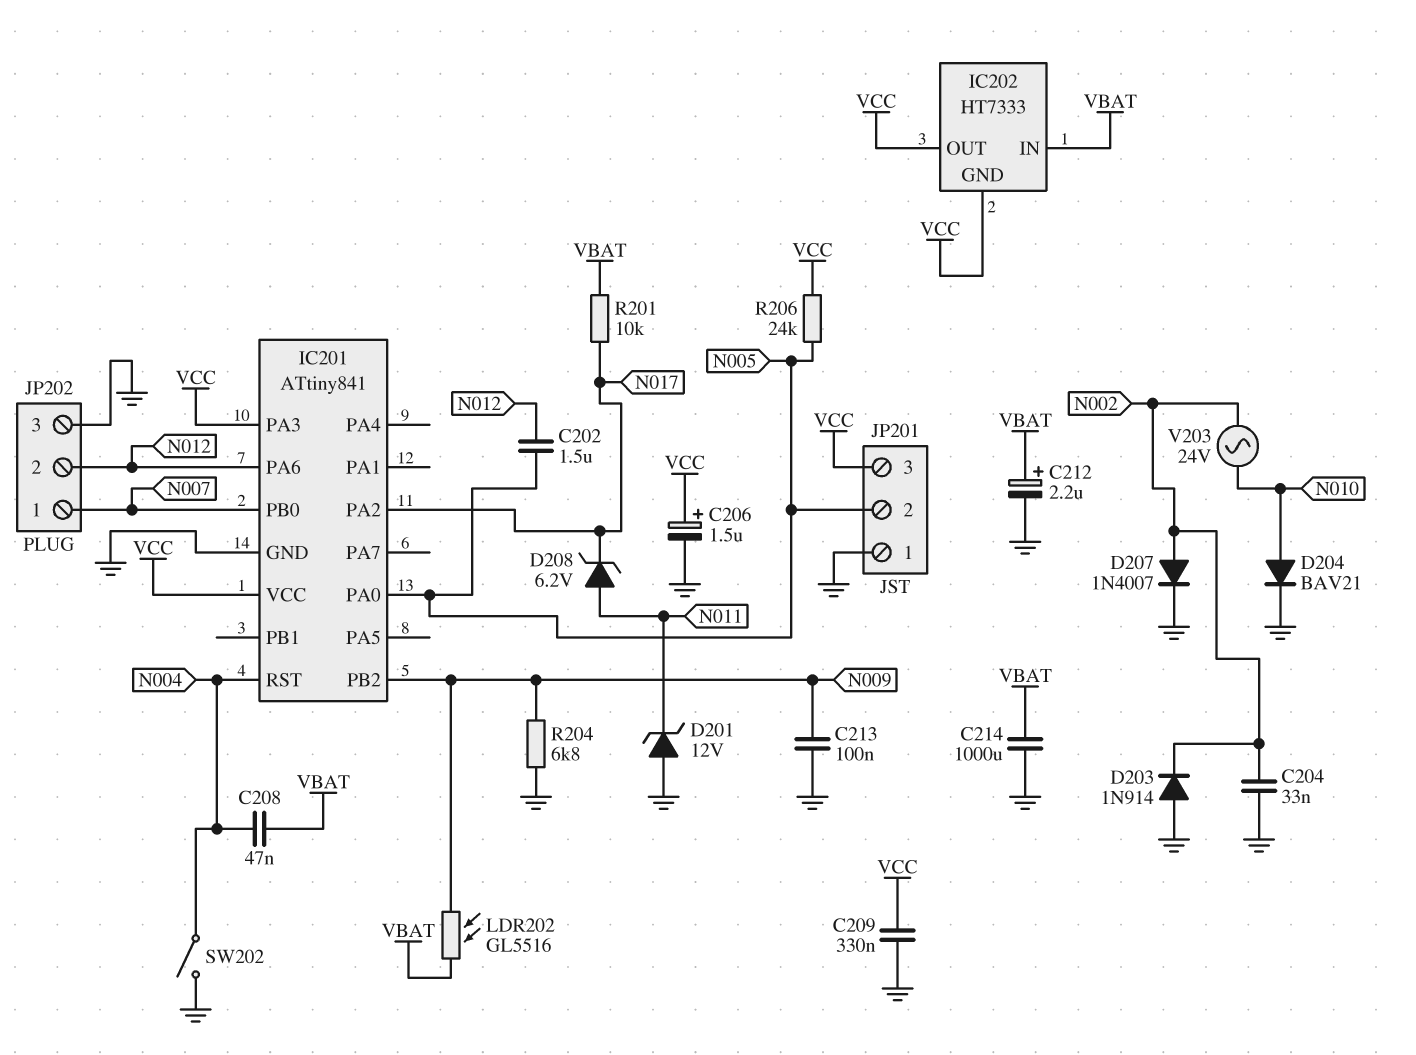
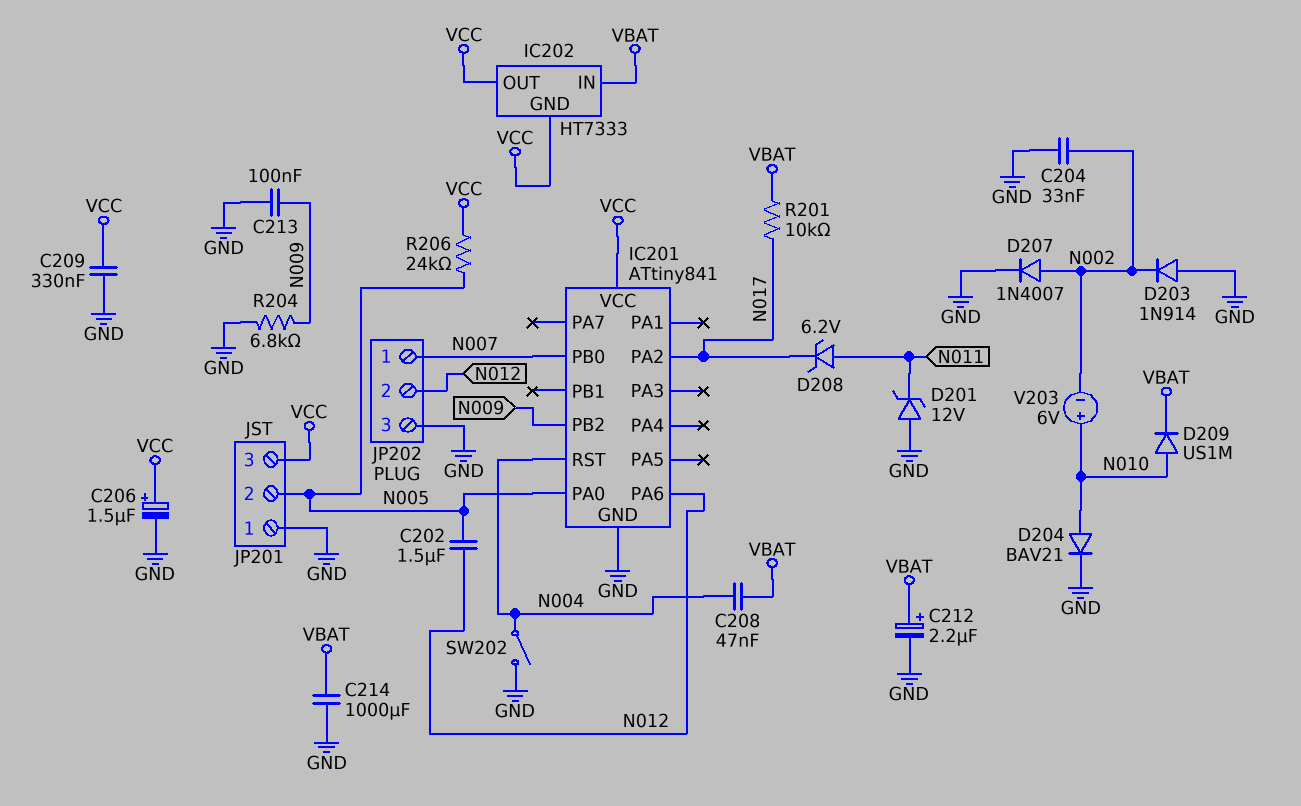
D209: none -> diode US1M (A N010, K VBAT)
IC201 pin PA3: VCC -> none
LDR202: GL5516 (N009, VBAT) -> none
V203: AC 24V (N002, N010) -> 6V (plus N010, minus N002)

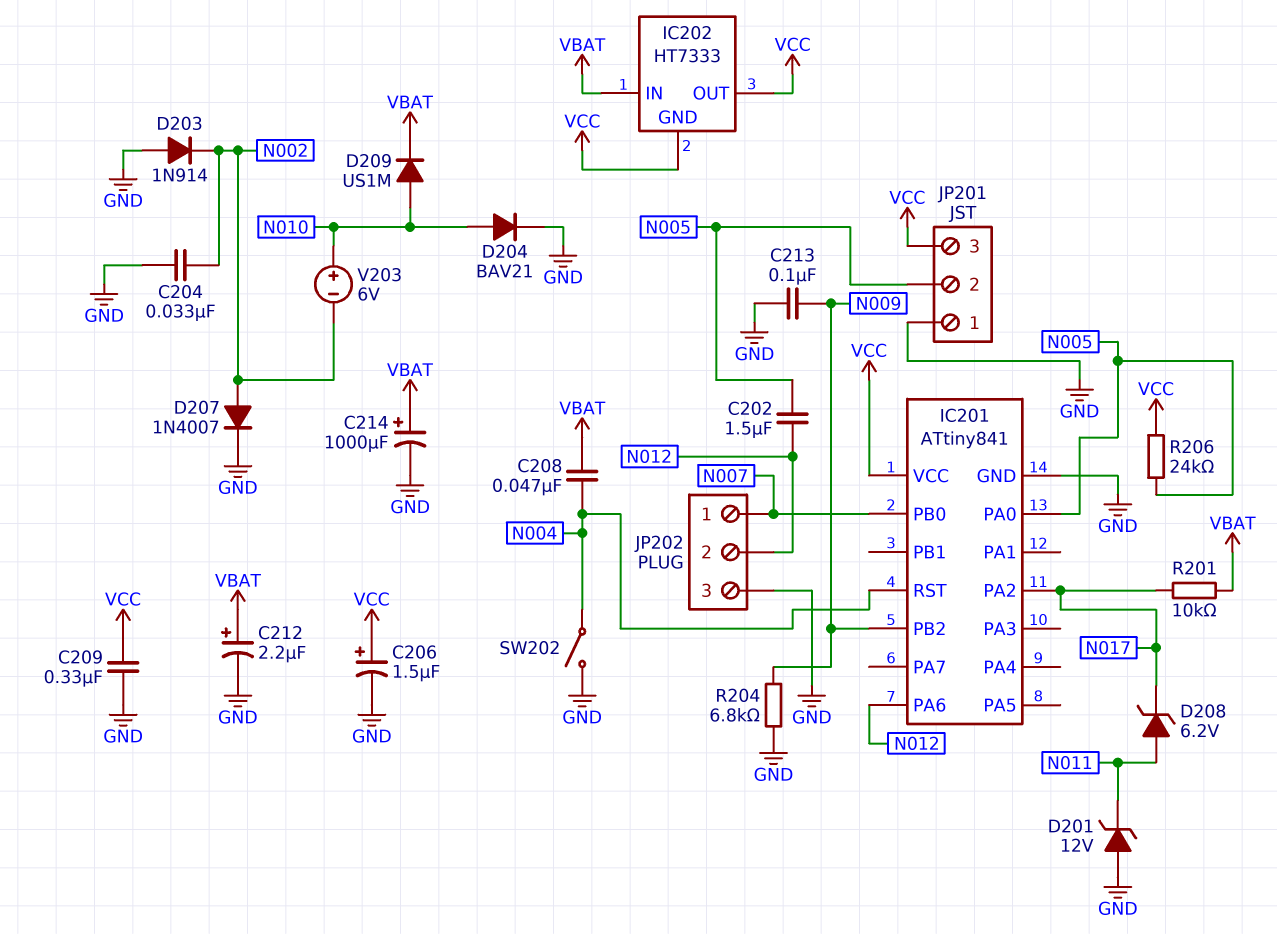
C214: 1000uF (GND, VBAT) -> 1000uF (plus VBAT, minus GND)

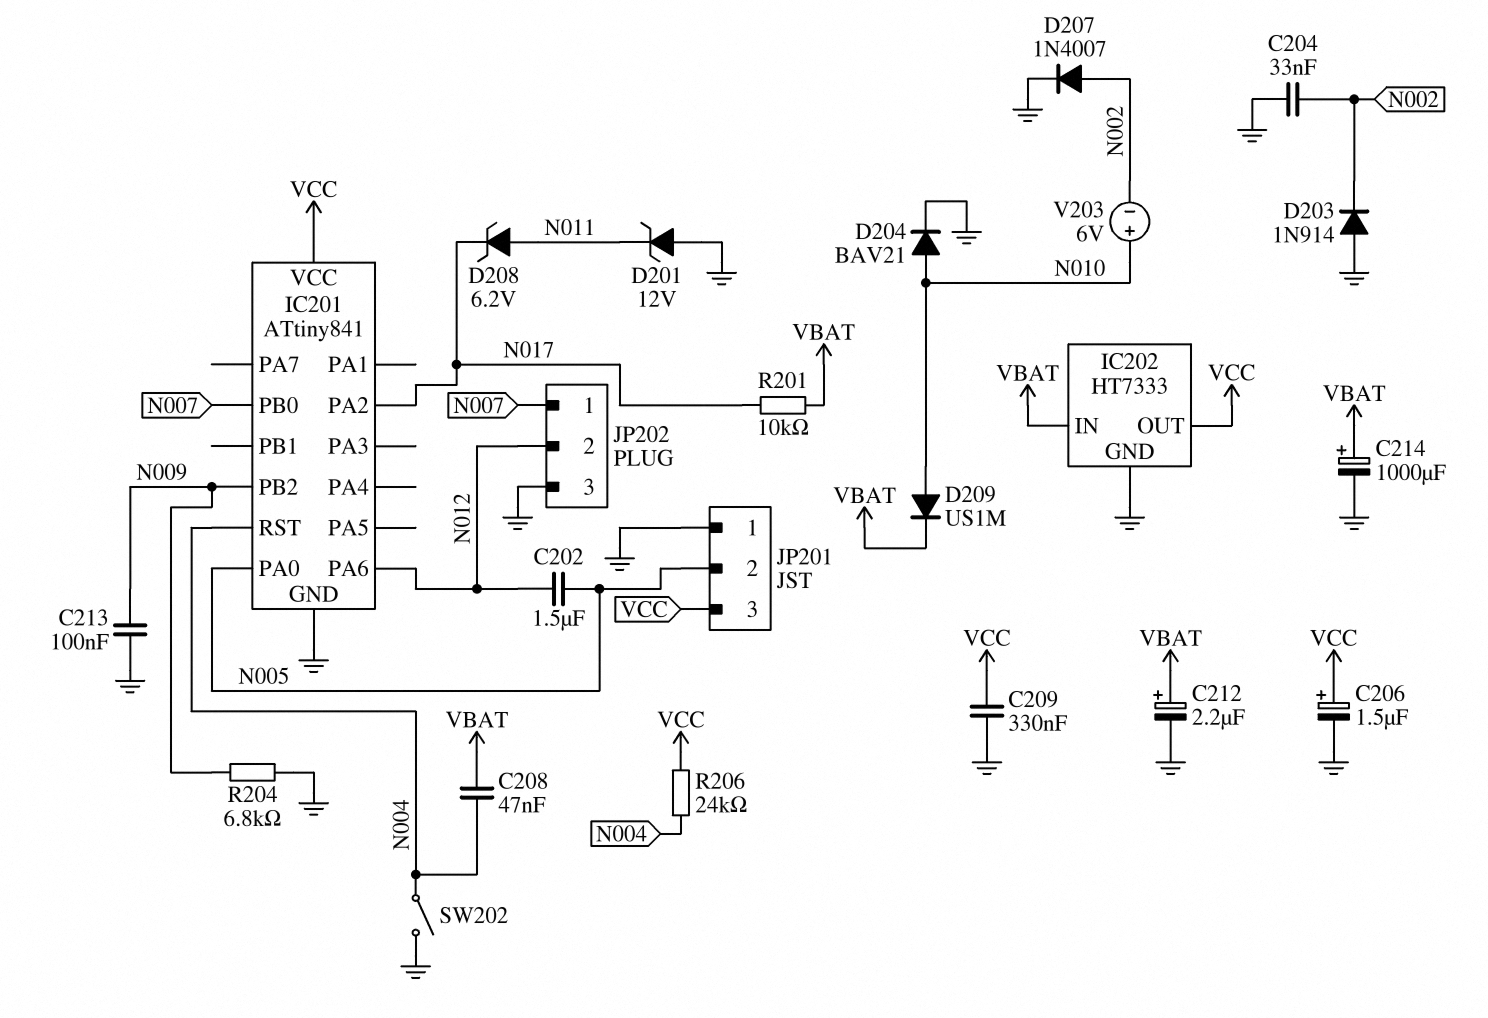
IC202 pin GND: VCC -> GND
R206: 24k (N005, VCC) -> 24k (N004, VCC)

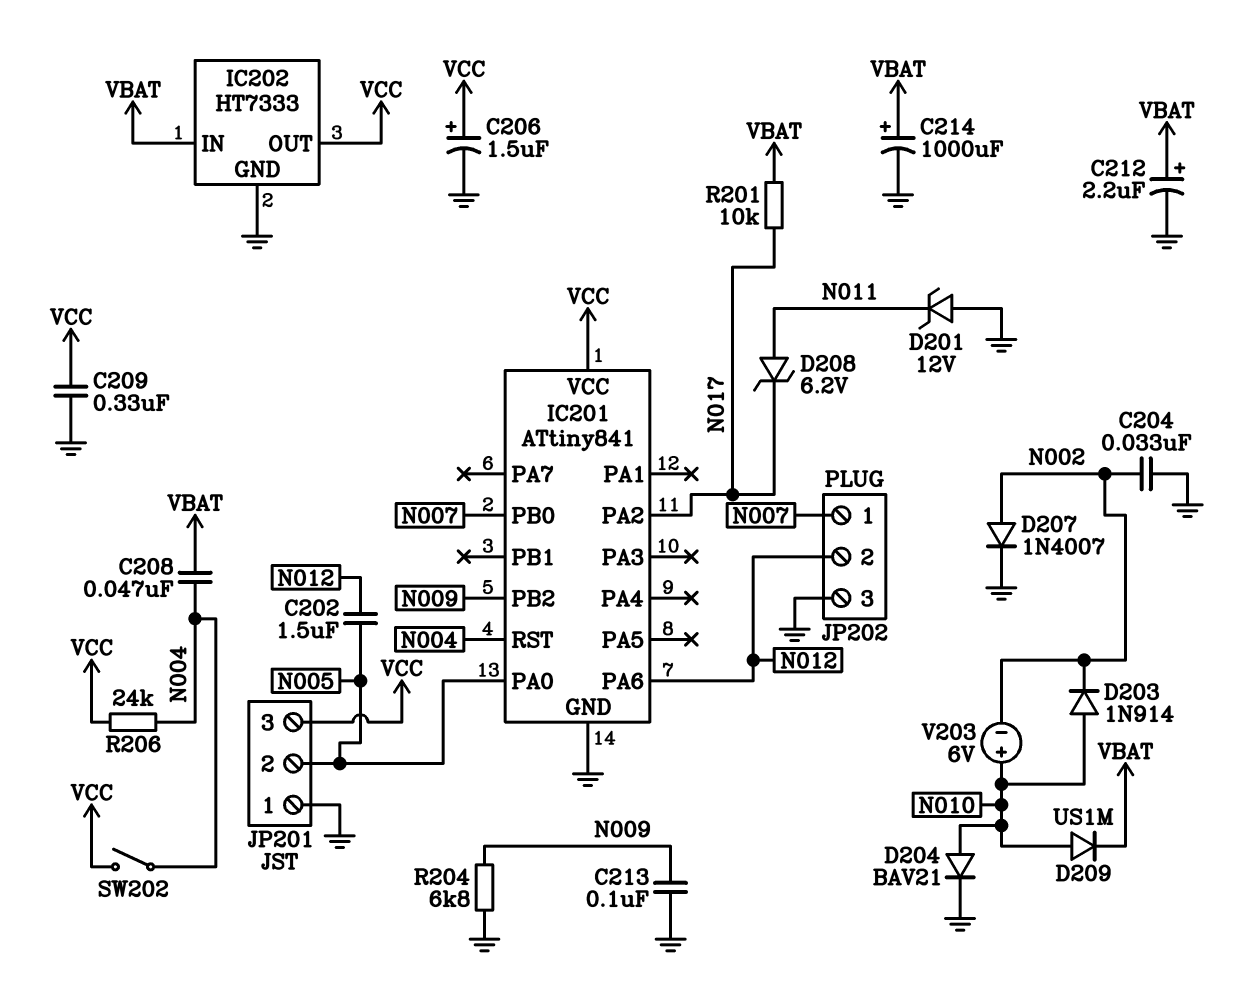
D203: diode 1N914 (A GND, K N002) -> diode 1N914 (A N010, K N002)
SW202: switch (GND, N004) -> switch (N004, VCC)

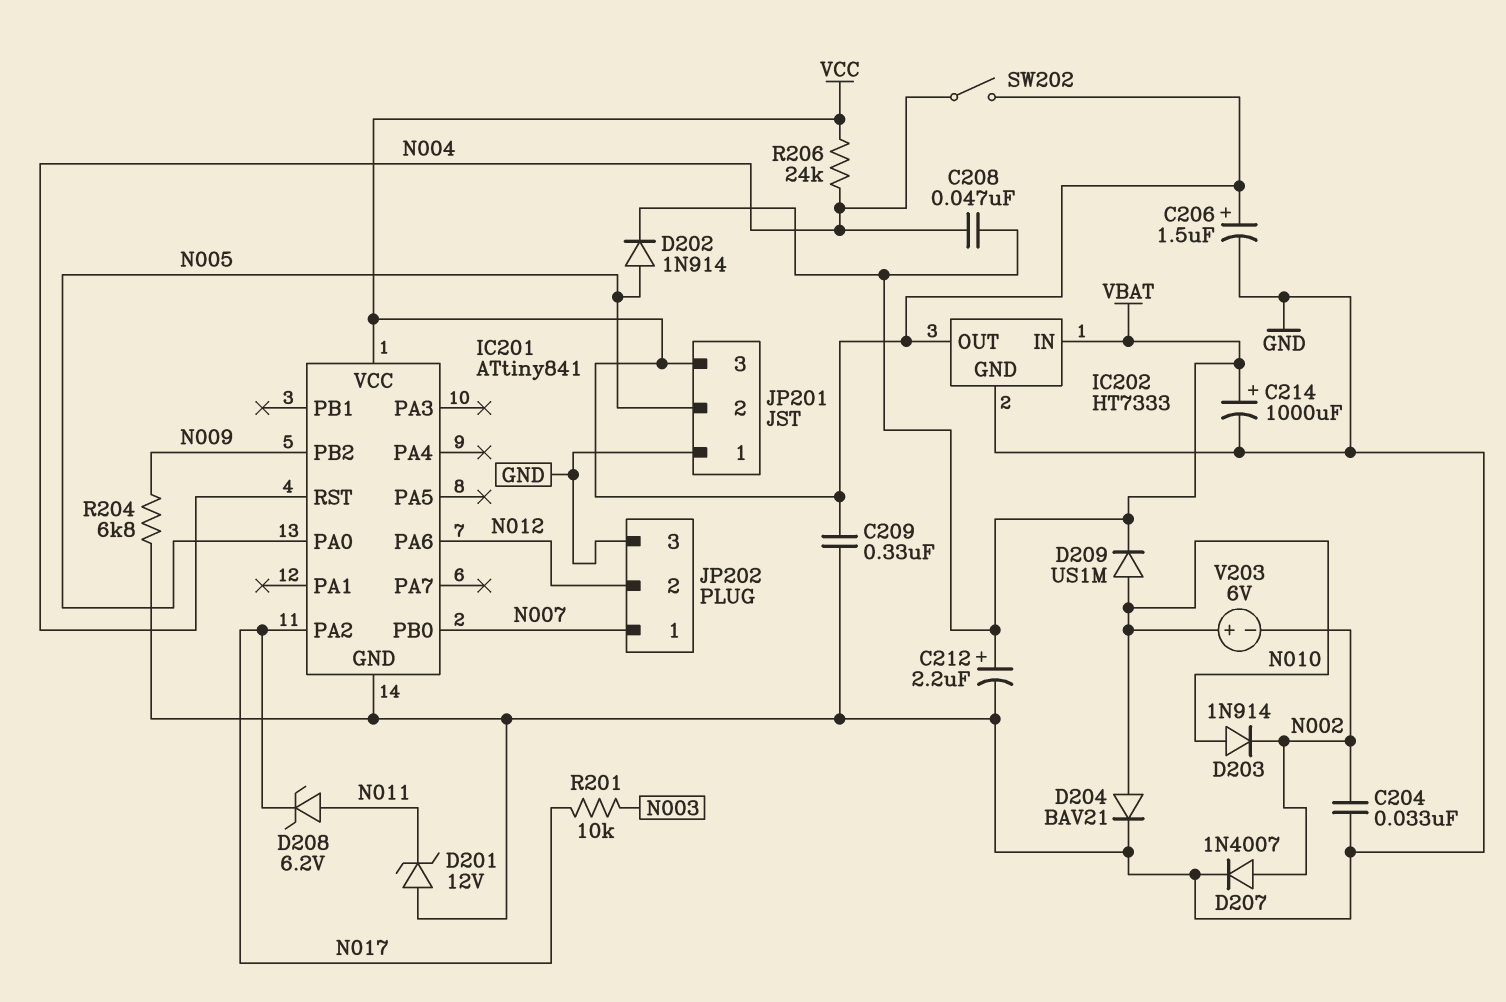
C202: 1.5uF (N005, N012) -> none
C213: 100nF (GND, N009) -> none
D202: none -> diode 1N914 (A N005, K VBAT)
R201: 10k (N017, VBAT) -> 10k (N003, N017)

